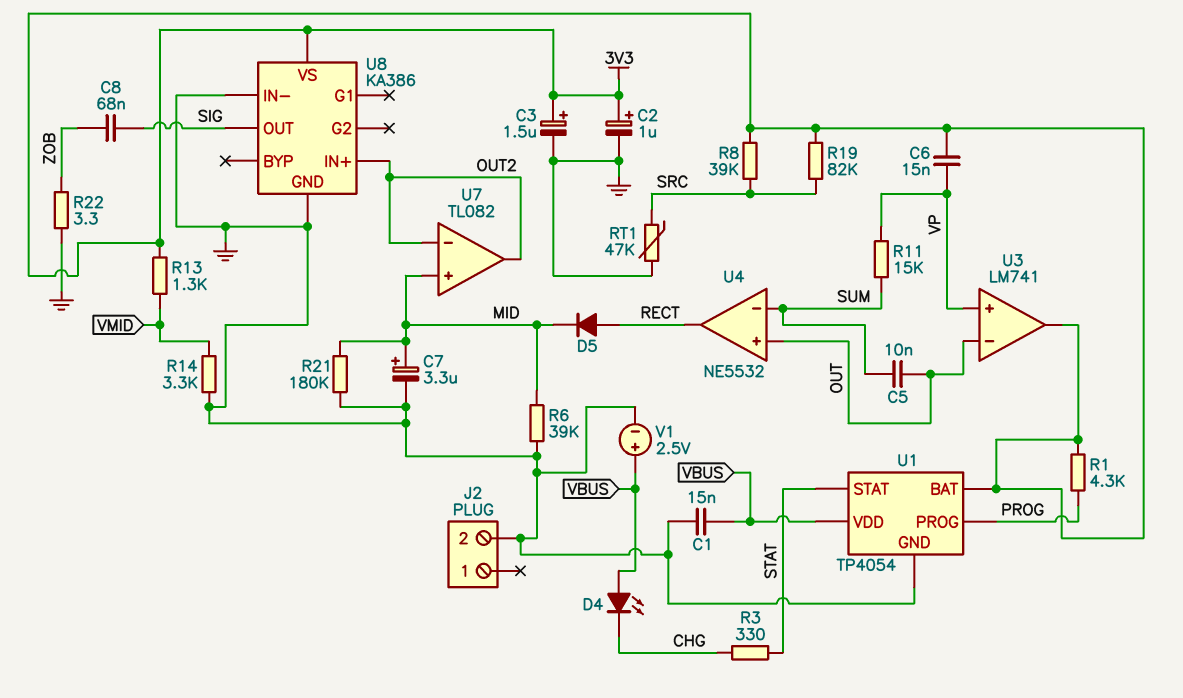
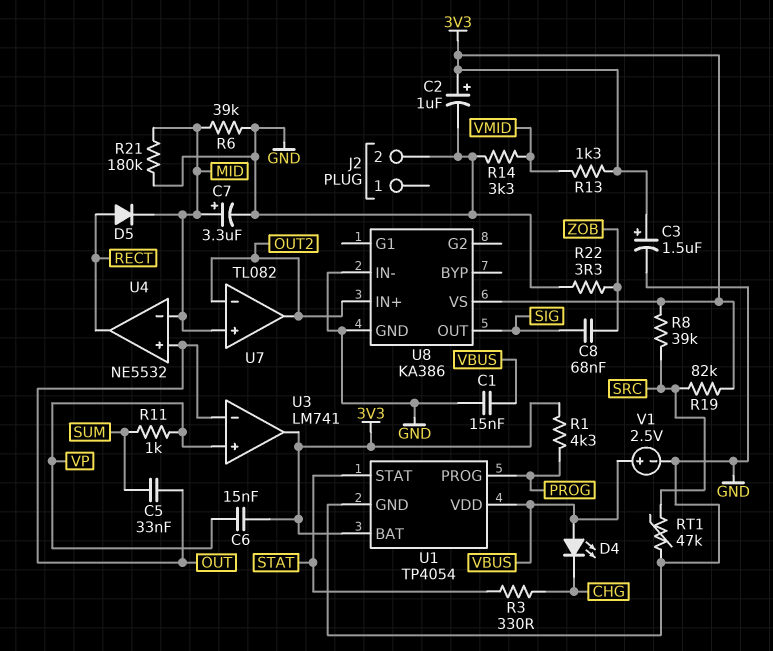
C5: 10nF (OUT, SUM) -> 33nF (OUT, SUM)
R11: 15k (SUM, VP) -> 1k (SUM, VP)
U4 pin in-: SUM -> MID

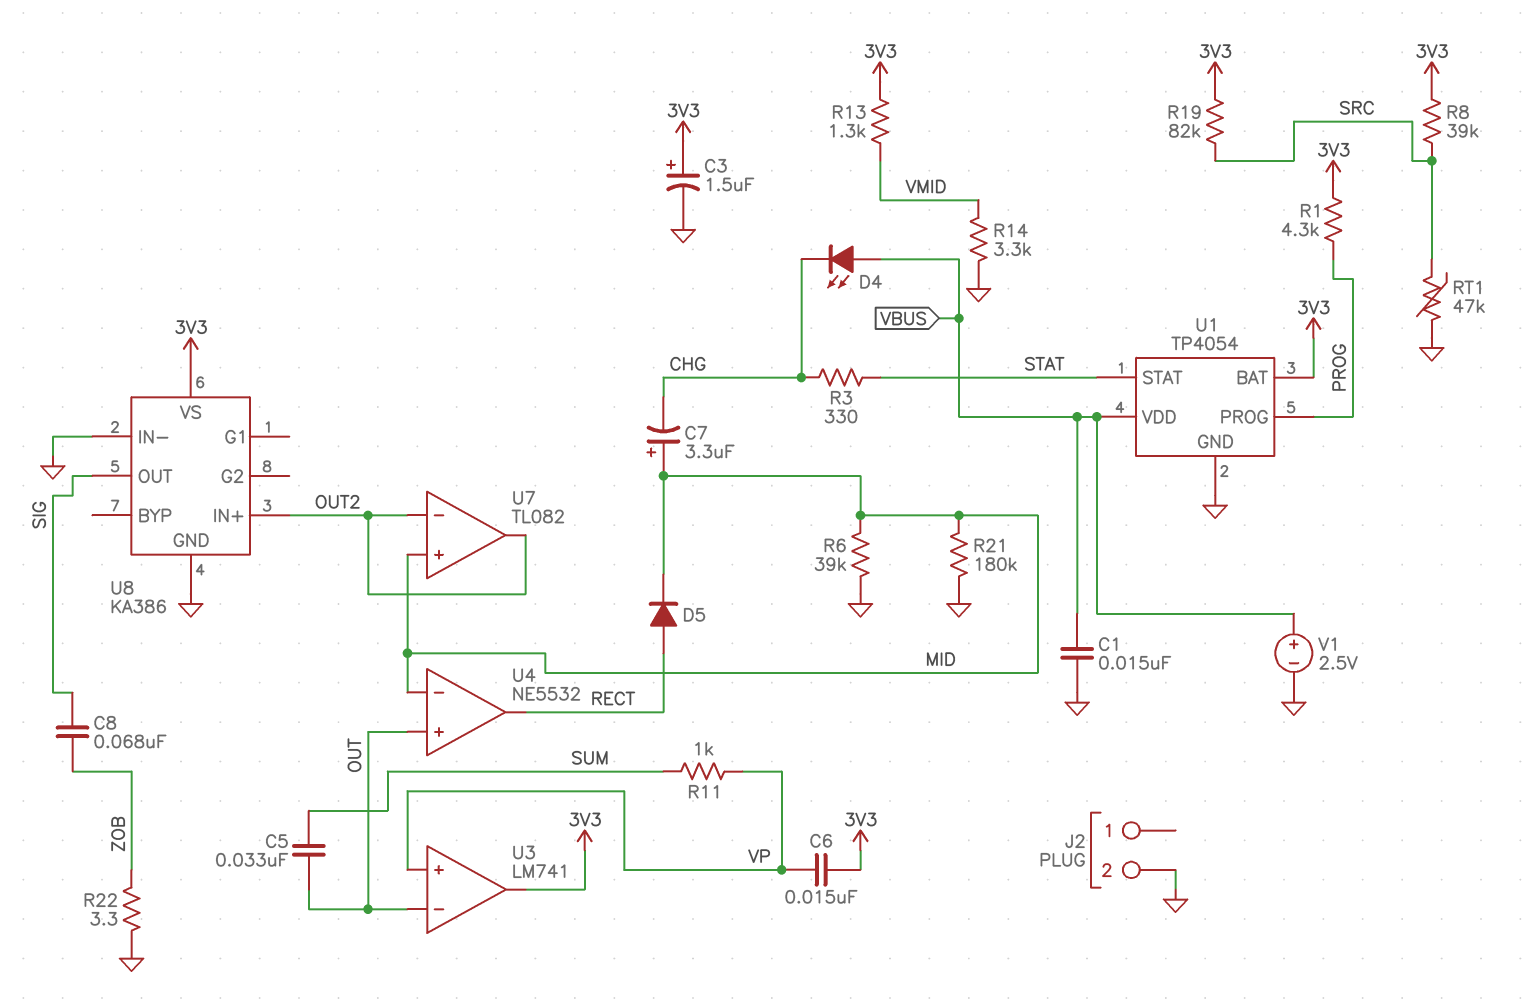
C2: 1uF (plus 3V3, minus GND) -> none
C7: 3.3uF (plus MID, minus GND) -> 3.3uF (plus MID, minus CHG)

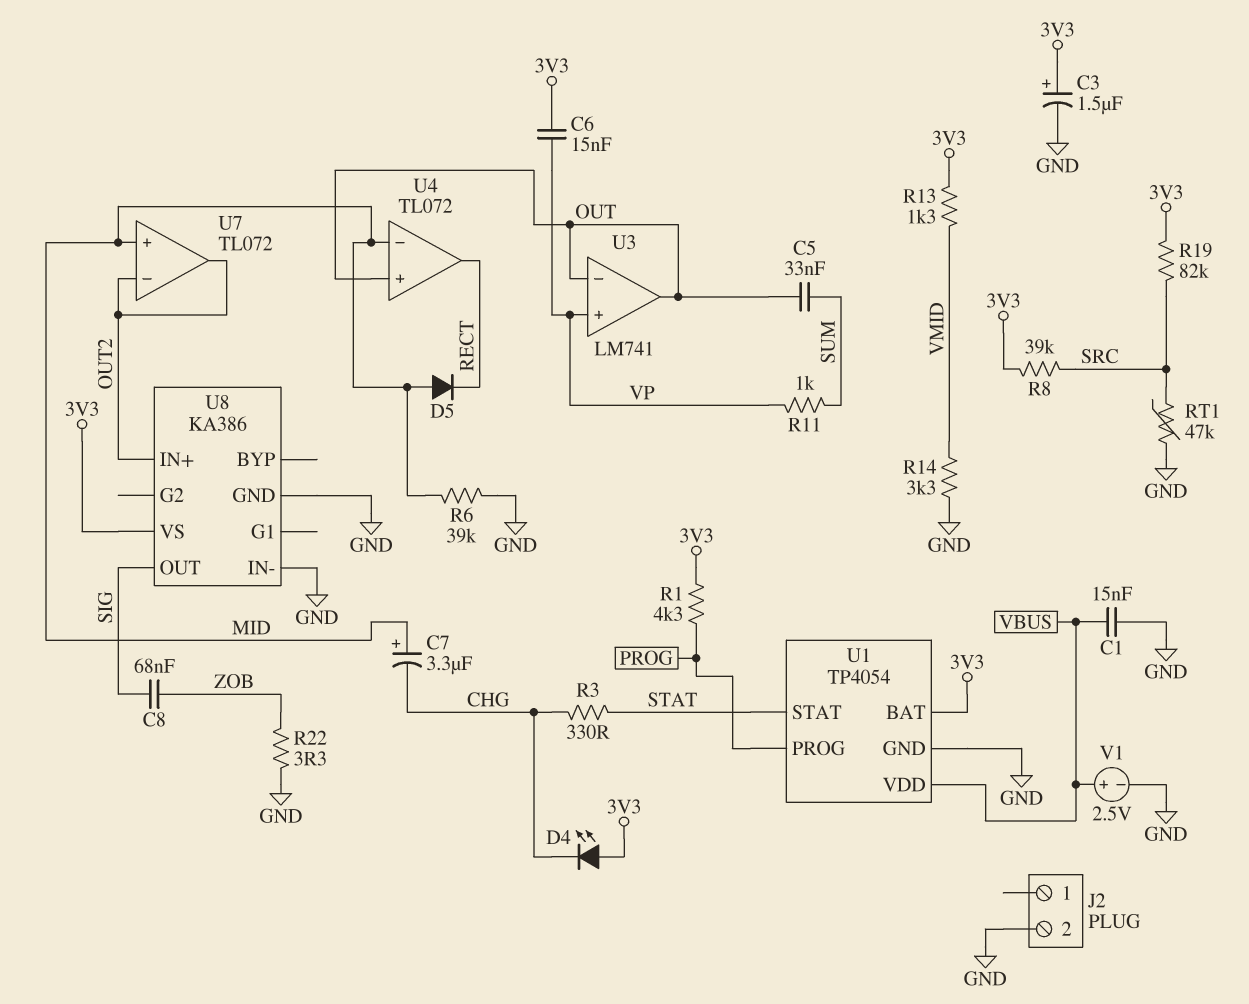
D4: LED (A VBUS, K CHG) -> LED (A 3V3, K CHG)
D5: diode (A RECT, K MID) -> diode (A MID, K RECT)
R21: 180k (GND, MID) -> none
U3 pin out: 3V3 -> OUT
U4: NE5532 -> TL072
U7: TL082 -> TL072

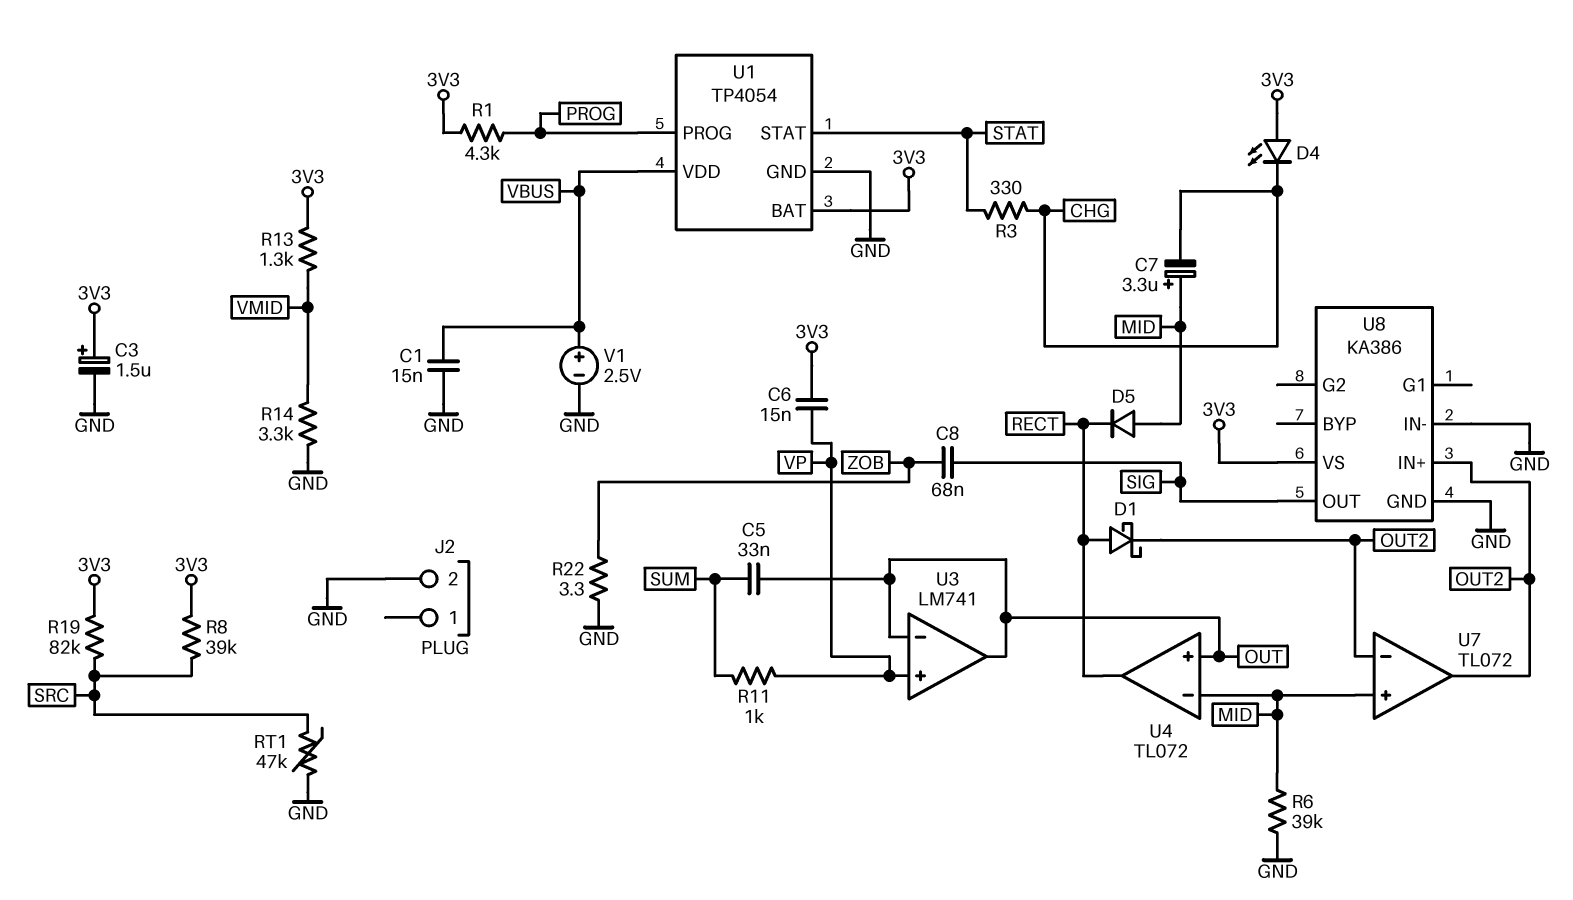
D1: none -> schottky (A RECT, K OUT2)

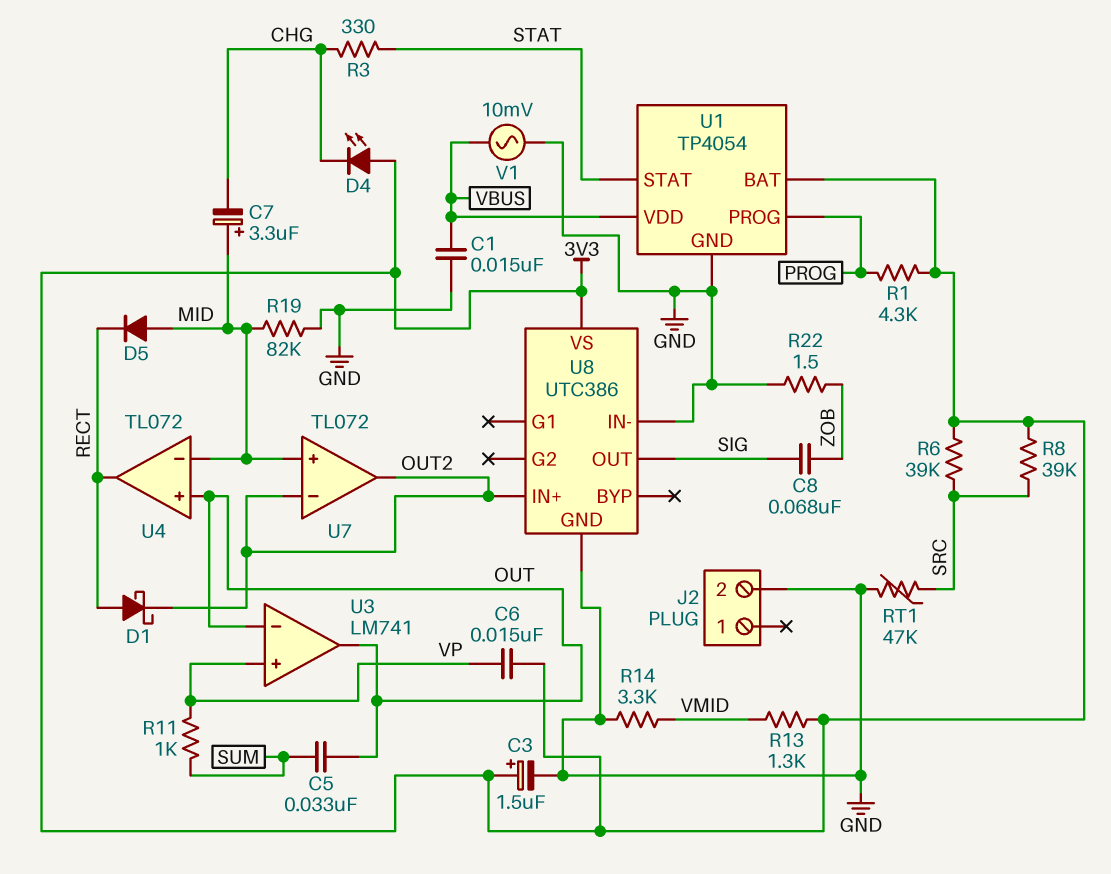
R6: 39k (GND, MID) -> 39k (3V3, SRC)
R19: 82k (3V3, SRC) -> 82k (GND, MID)
R22: 3.3 (GND, ZOB) -> 1.5 (GND, ZOB)
U8: KA386 -> UTC386
V1: 2.5V (plus VBUS, minus GND) -> AC 10mV (GND, VBUS)

